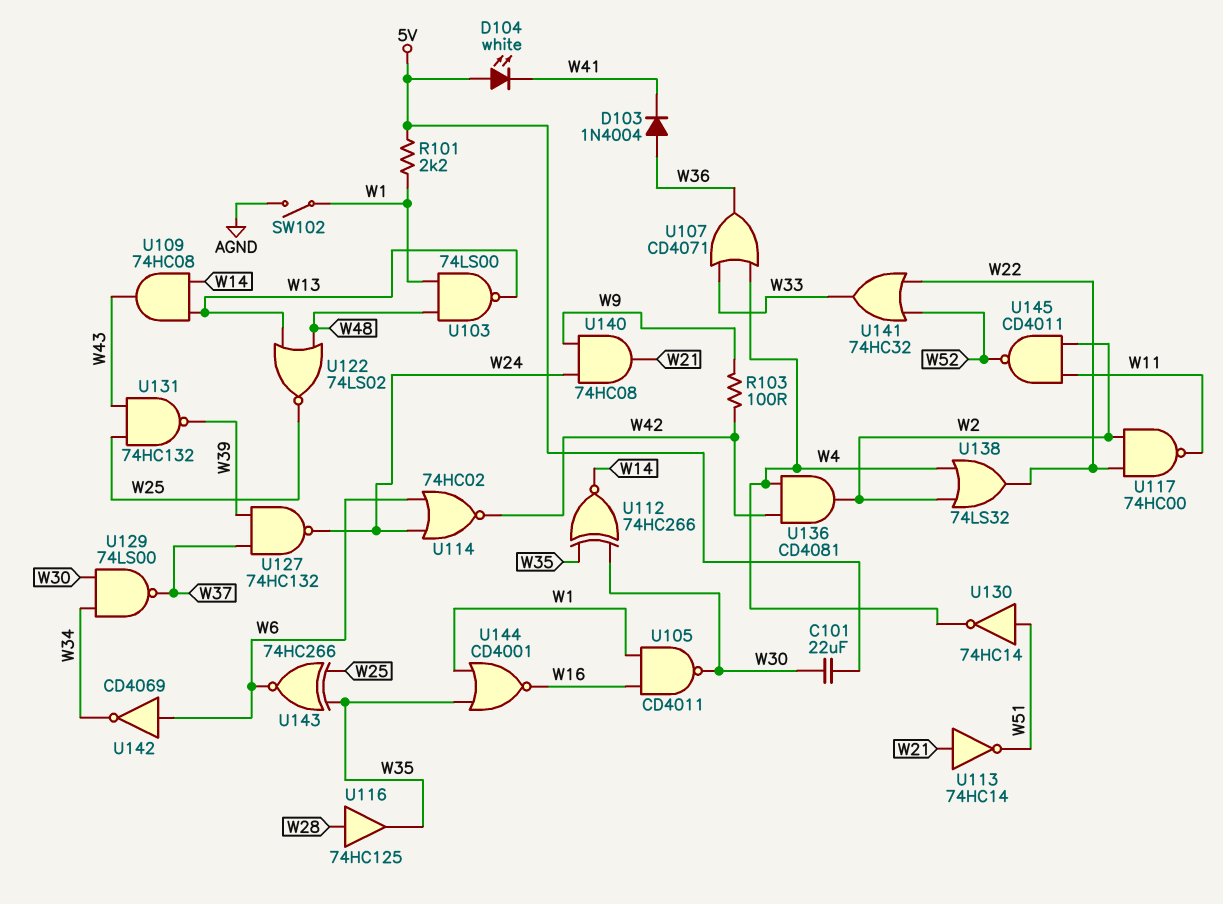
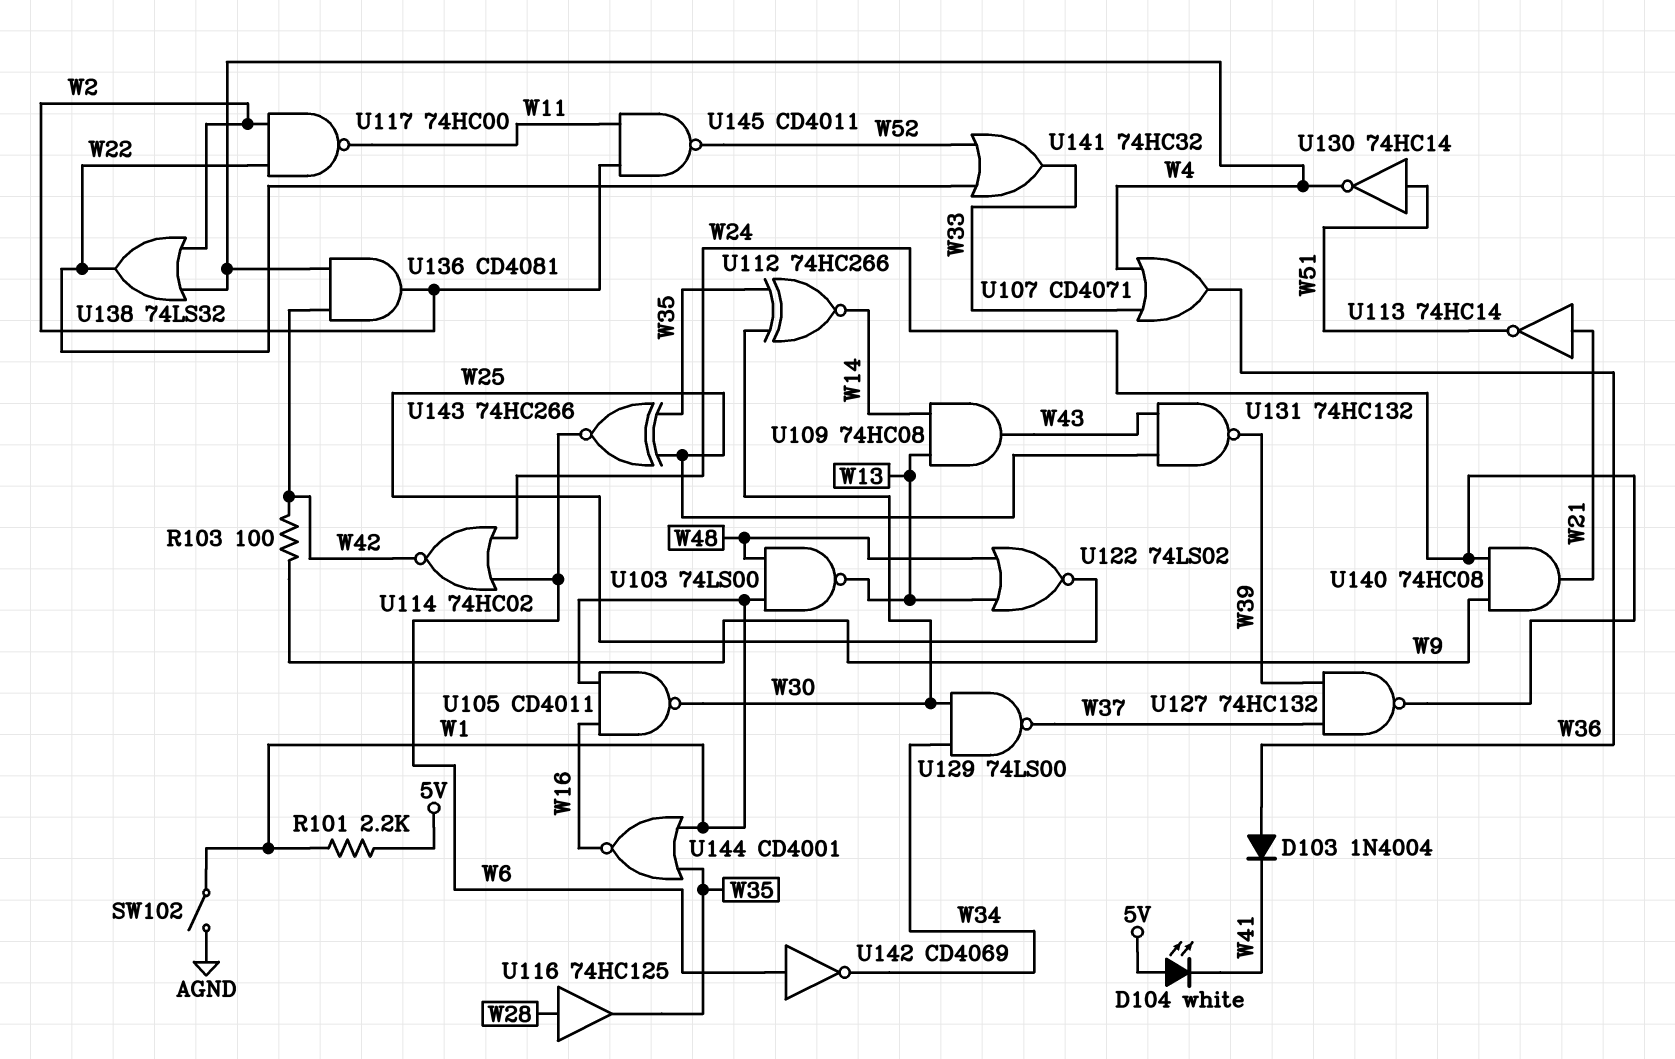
C101: 22uF (5V, W30) -> none

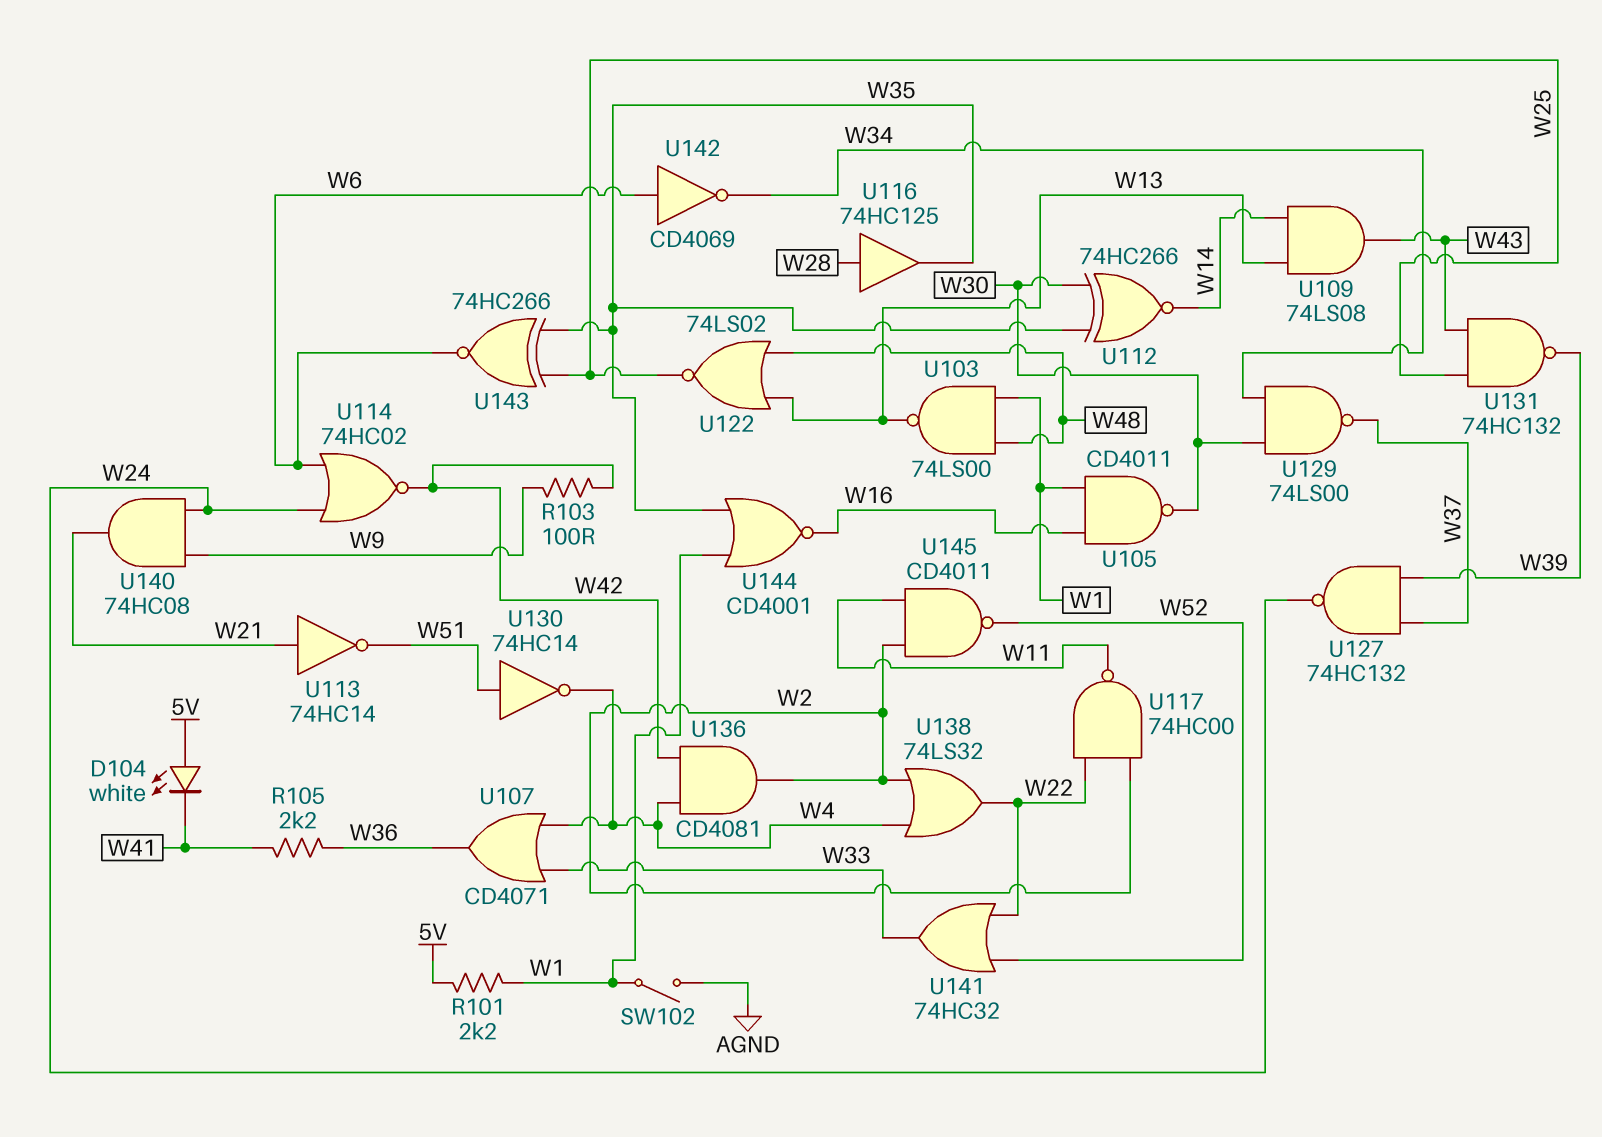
D103: diode 1N4004 (A W36, K W41) -> none
R105: none -> 2.2k (W36, W41)
U109: AND 74HC08 (in W13, in W14, out W43) -> AND 74LS08 (in W13, in W14, out W43)

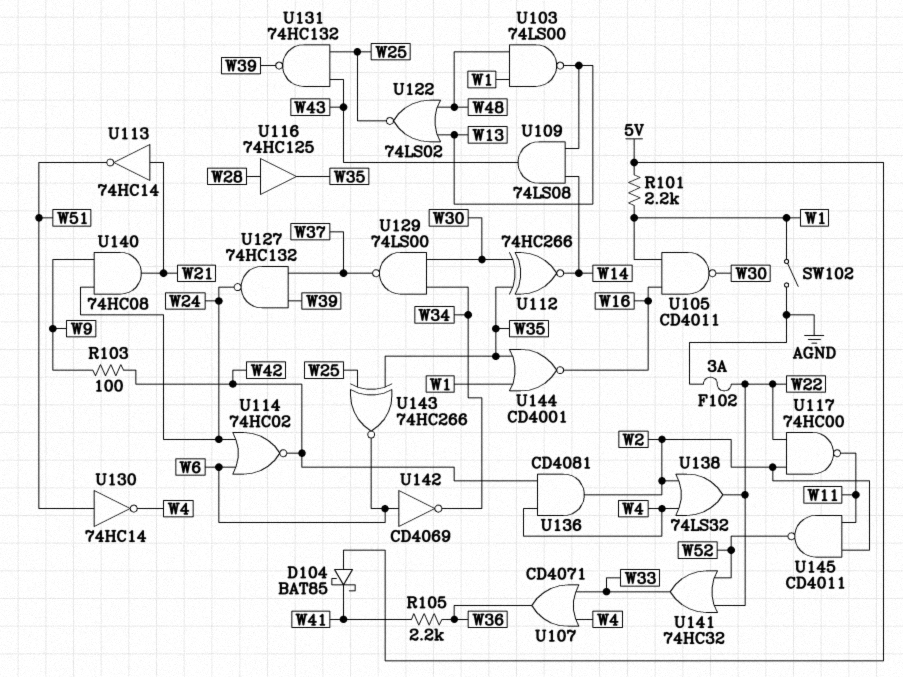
D104: LED white (A 5V, K W41) -> schottky BAT85 (A 5V, K W41)
F102: none -> 3A (AGND, W22)

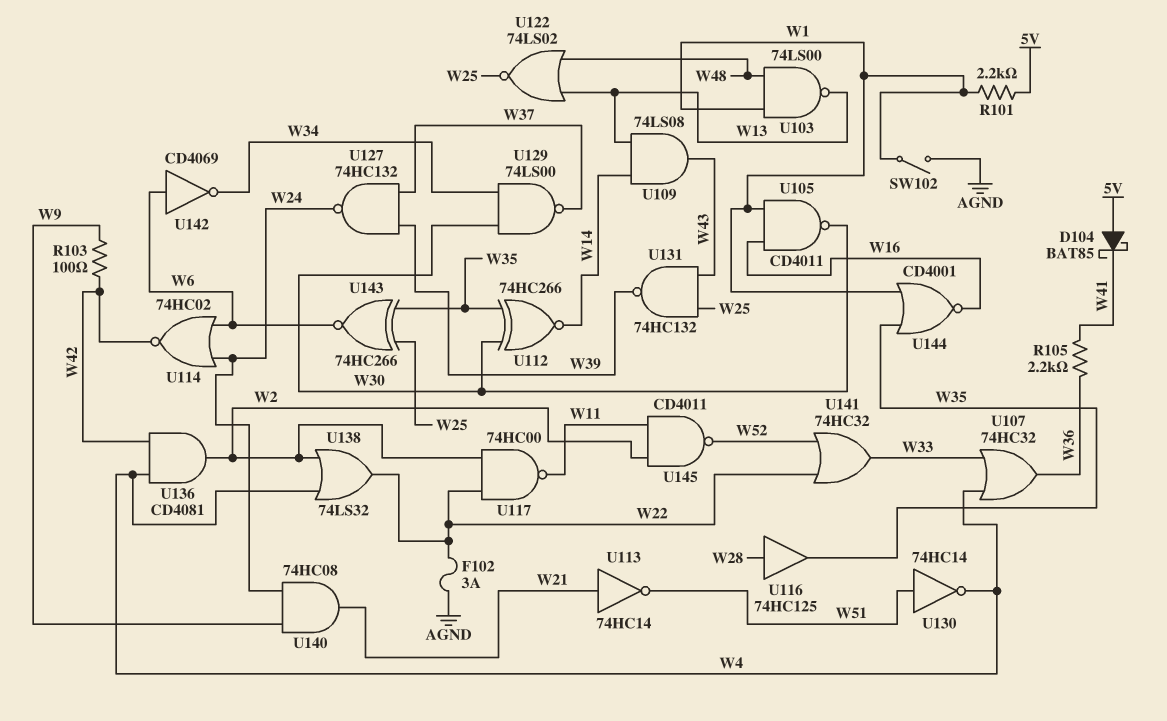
U107: OR CD4071 (in W4, in W33, out W36) -> OR 74HC32 (in W4, in W33, out W36)

